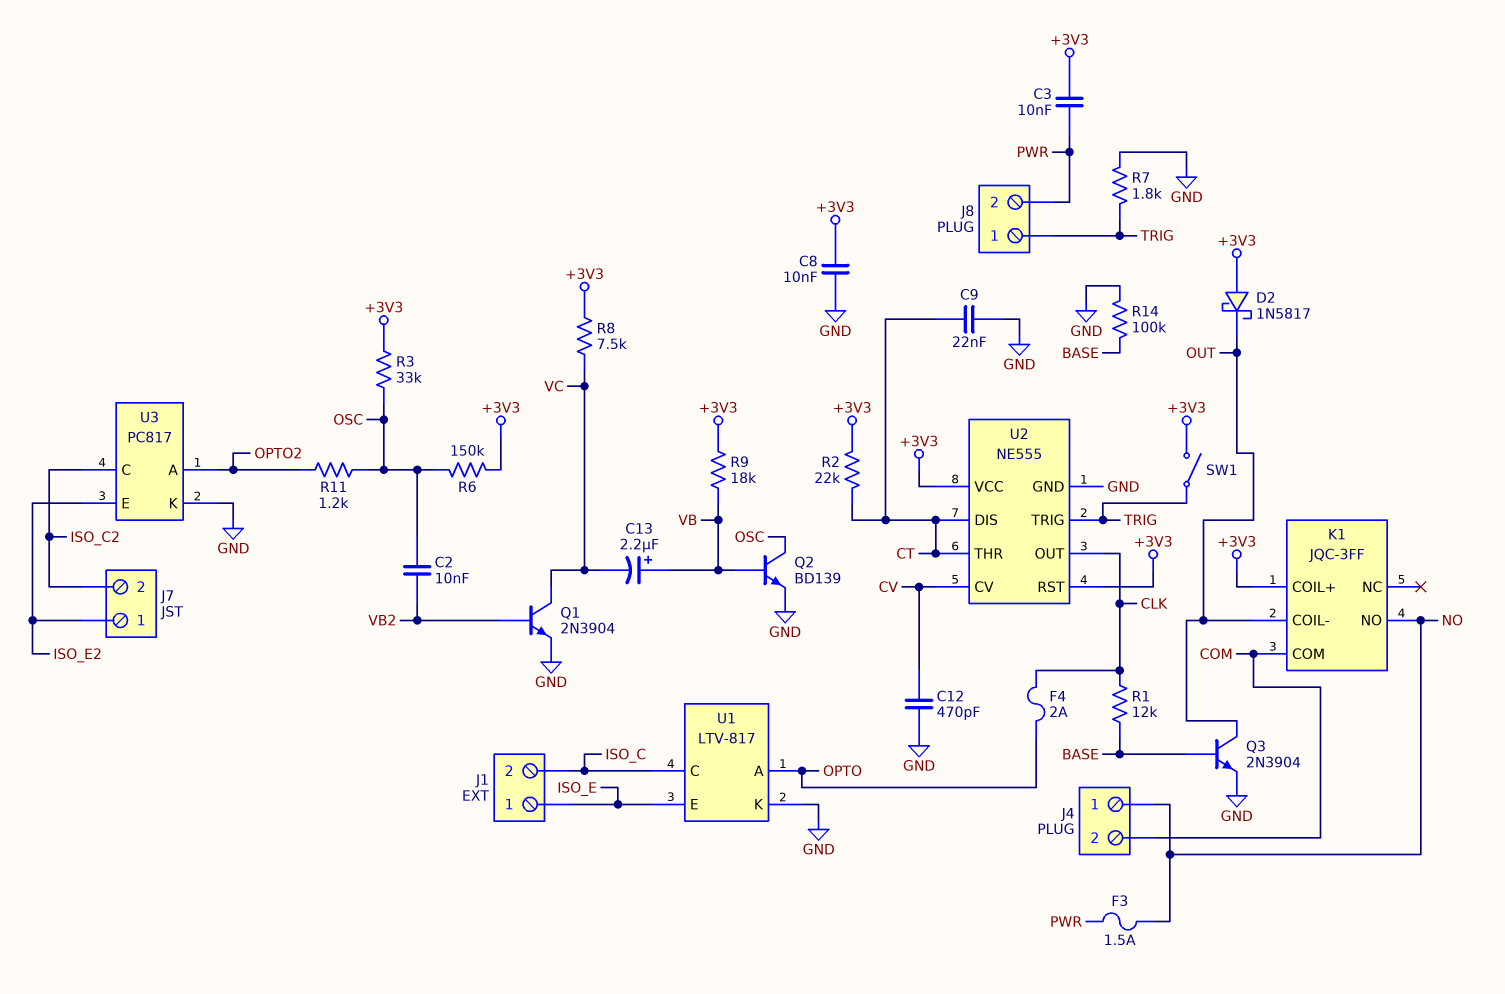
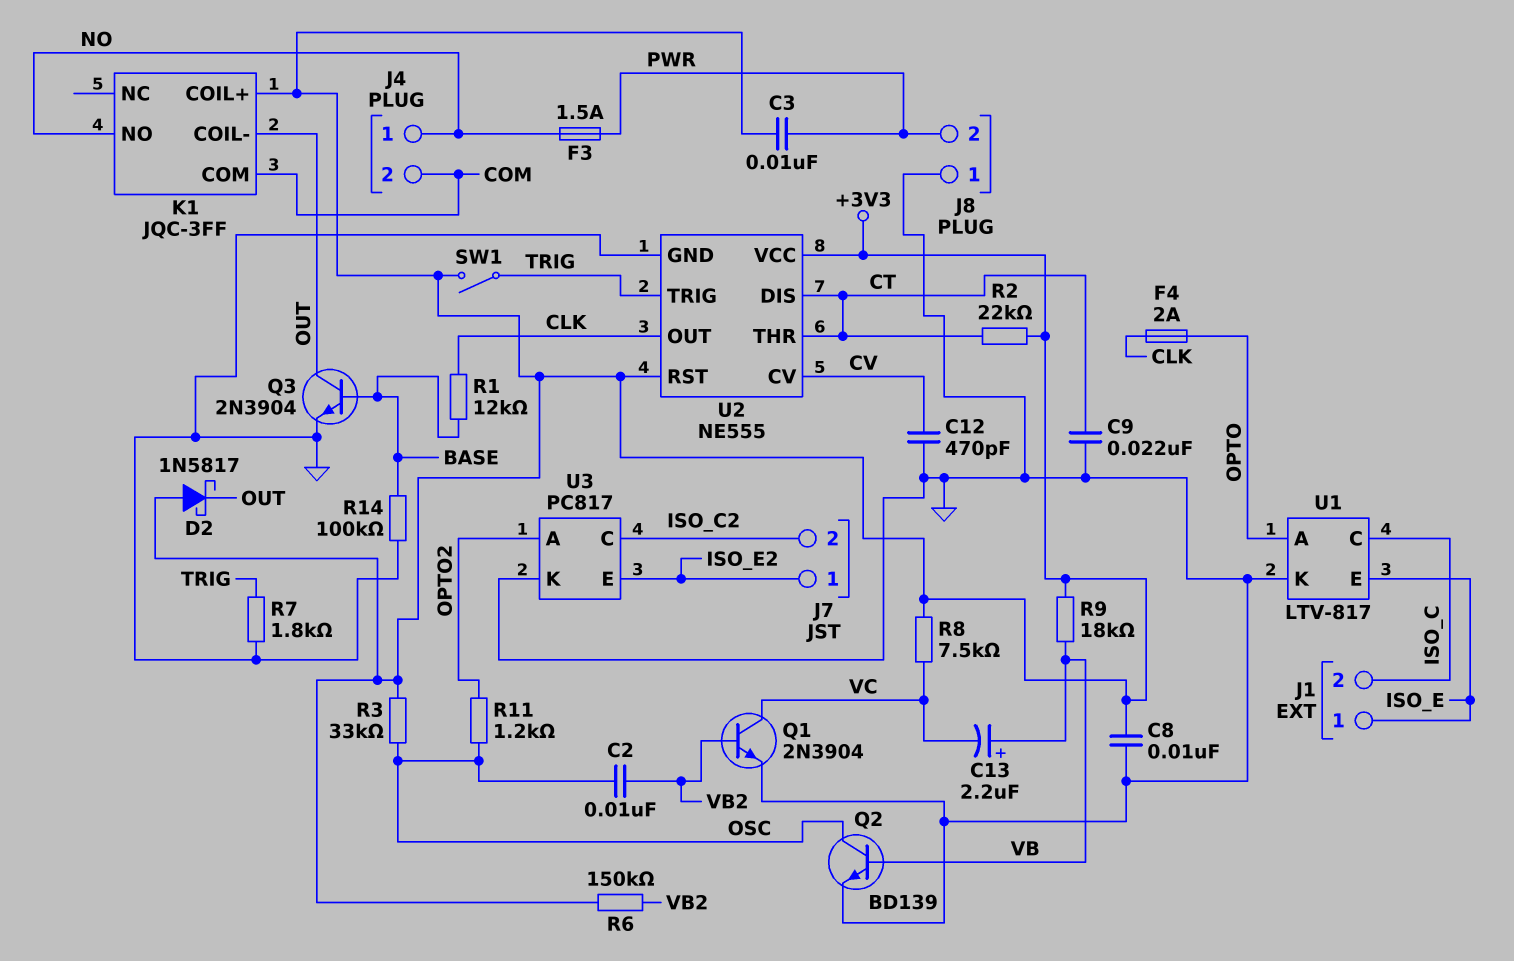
J8 pin 1: TRIG -> GND
R6: 150k (+3V3, OSC) -> 150k (+3V3, VB2)

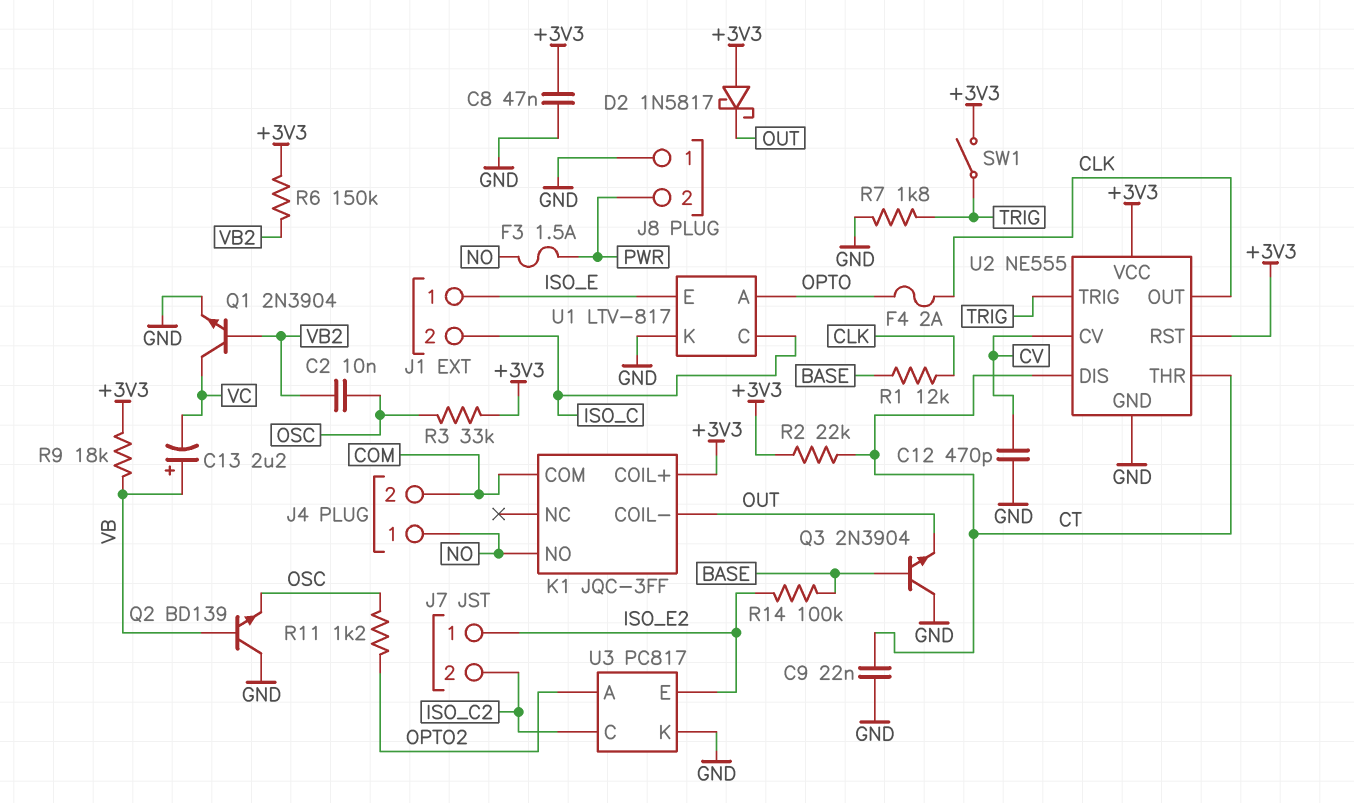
C3: 10nF (+3V3, PWR) -> none
C8: 10nF (+3V3, GND) -> 47nF (+3V3, GND)
Q2: NPN BD139 (B VB, C OSC, E GND) -> NPN BD139 (B VB, C GND, E OSC)
Q3: NPN 2N3904 (B BASE, C OUT, E GND) -> NPN 2N3904 (B BASE, C GND, E OUT)
R8: 7.5k (+3V3, VC) -> none
R14: 100k (BASE, GND) -> 100k (BASE, ISO_E2)

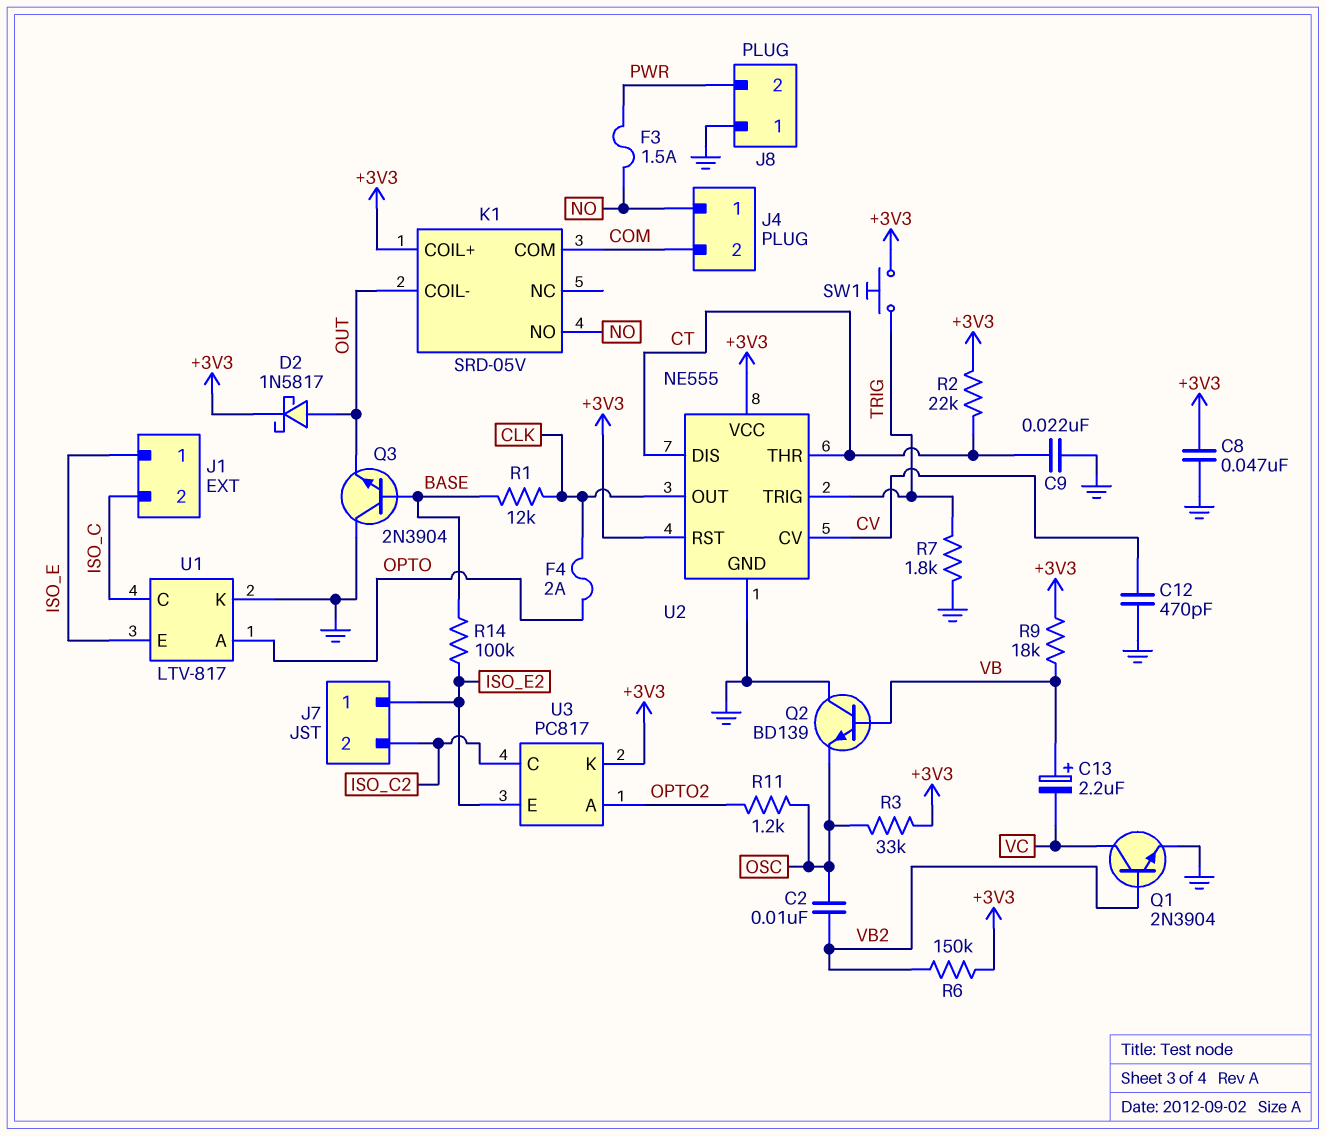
D2: schottky 1N5817 (A +3V3, K OUT) -> schottky 1N5817 (A OUT, K +3V3)
K1: JQC-3FF -> SRD-05V
SW1: switch (+3V3, TRIG) -> button (+3V3, TRIG)
U3 pin K: GND -> +3V3

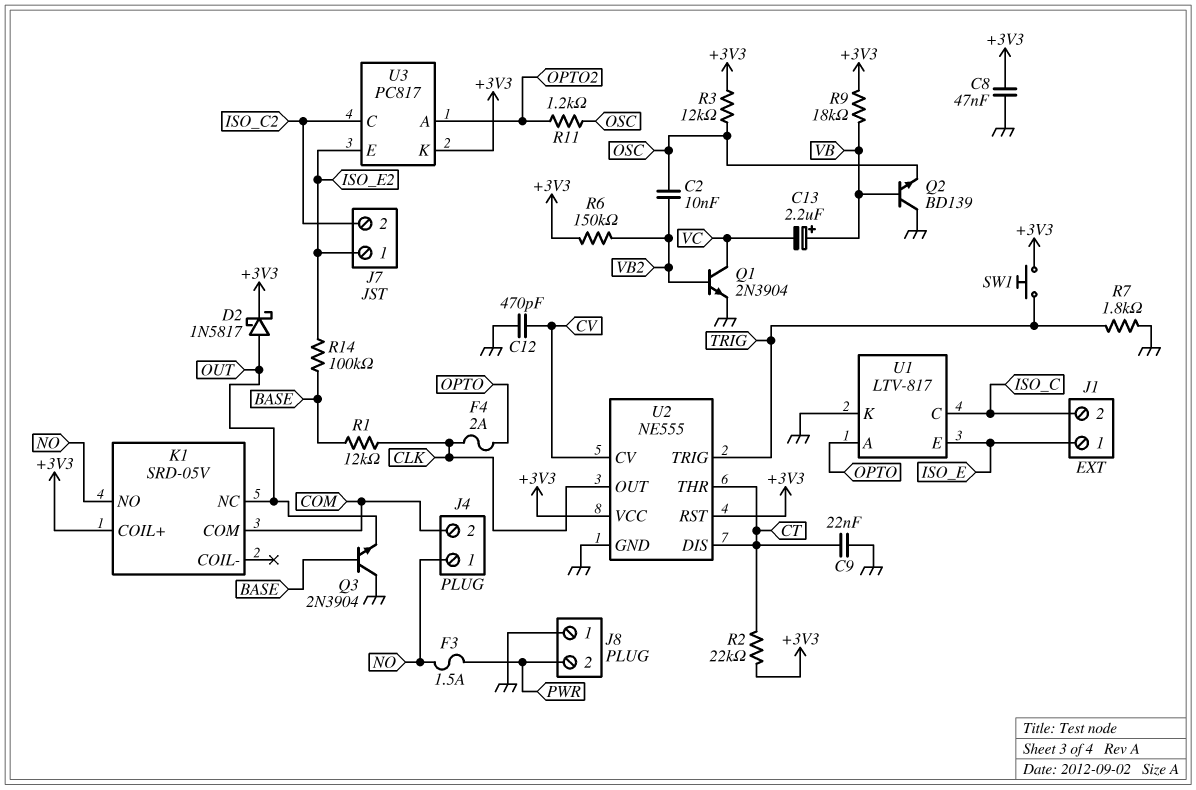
K1 pin COIL-: OUT -> none
K1 pin NC: none -> OUT
R3: 33k (+3V3, OSC) -> 12k (+3V3, OSC)

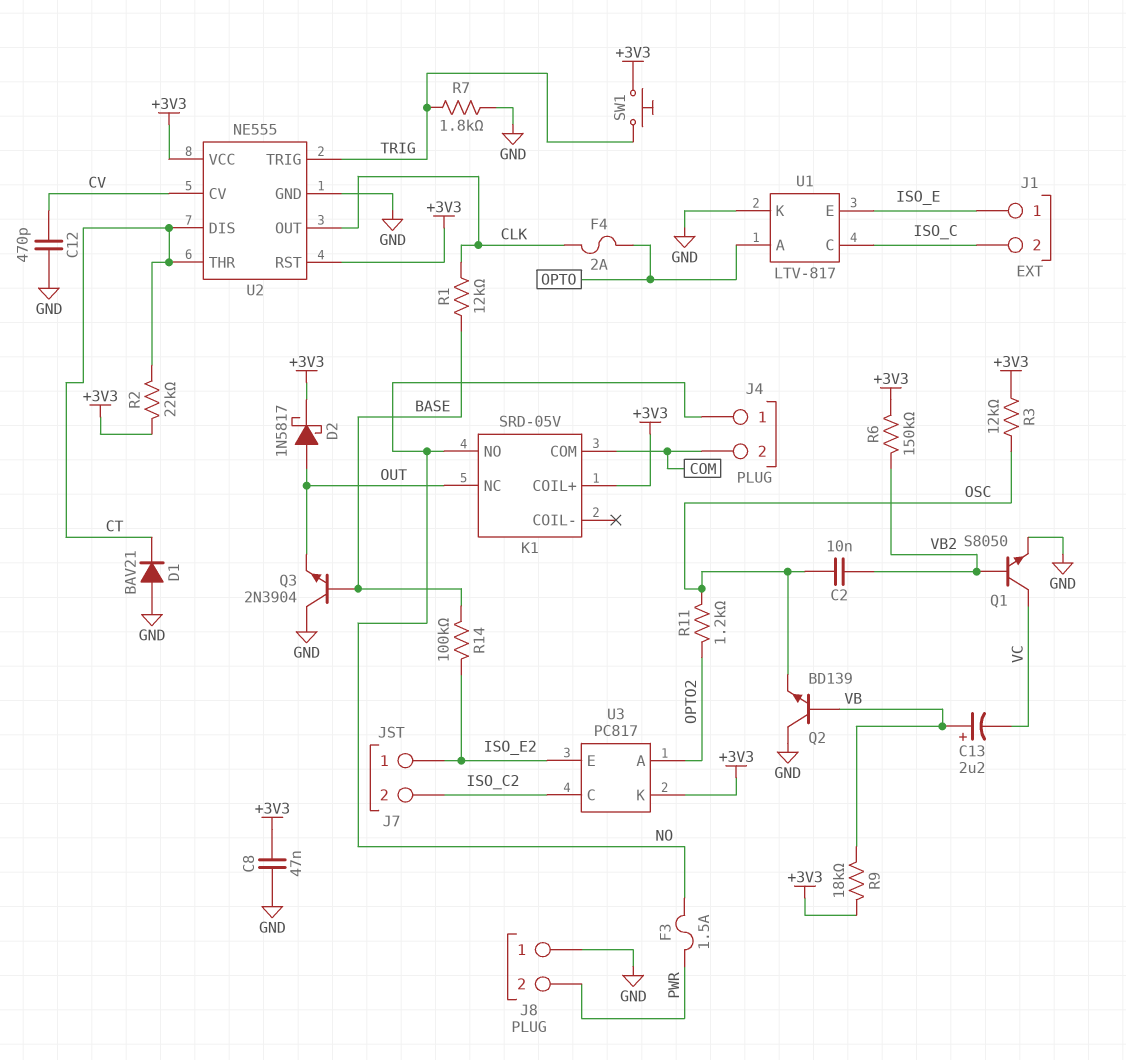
C9: 22nF (CT, GND) -> none
D1: none -> diode BAV21 (A GND, K CT)
Q1: NPN 2N3904 (B VB2, C VC, E GND) -> NPN S8050 (B VB2, C VC, E GND)

